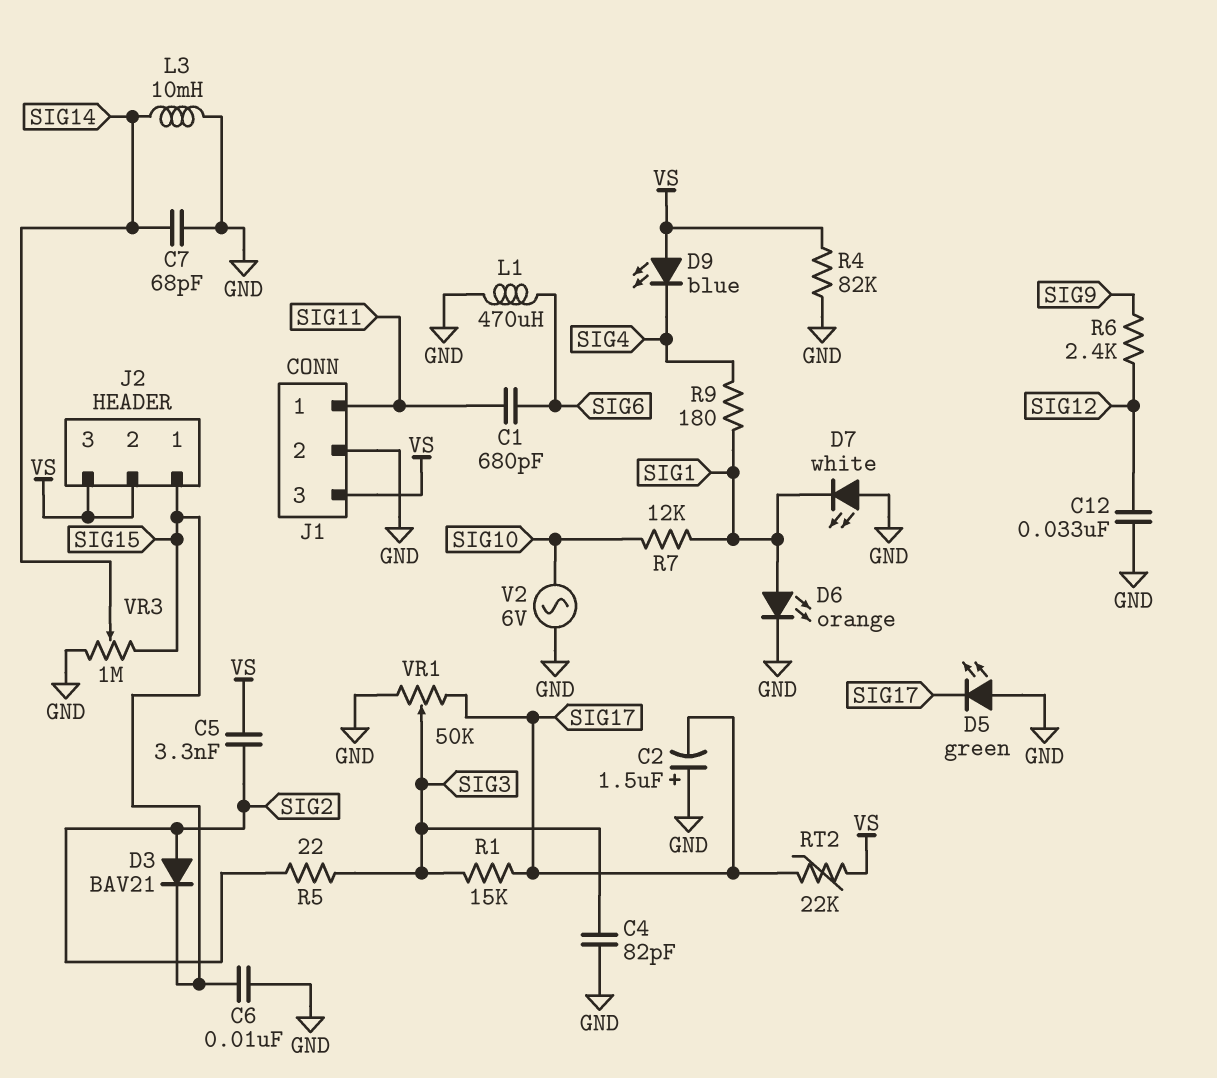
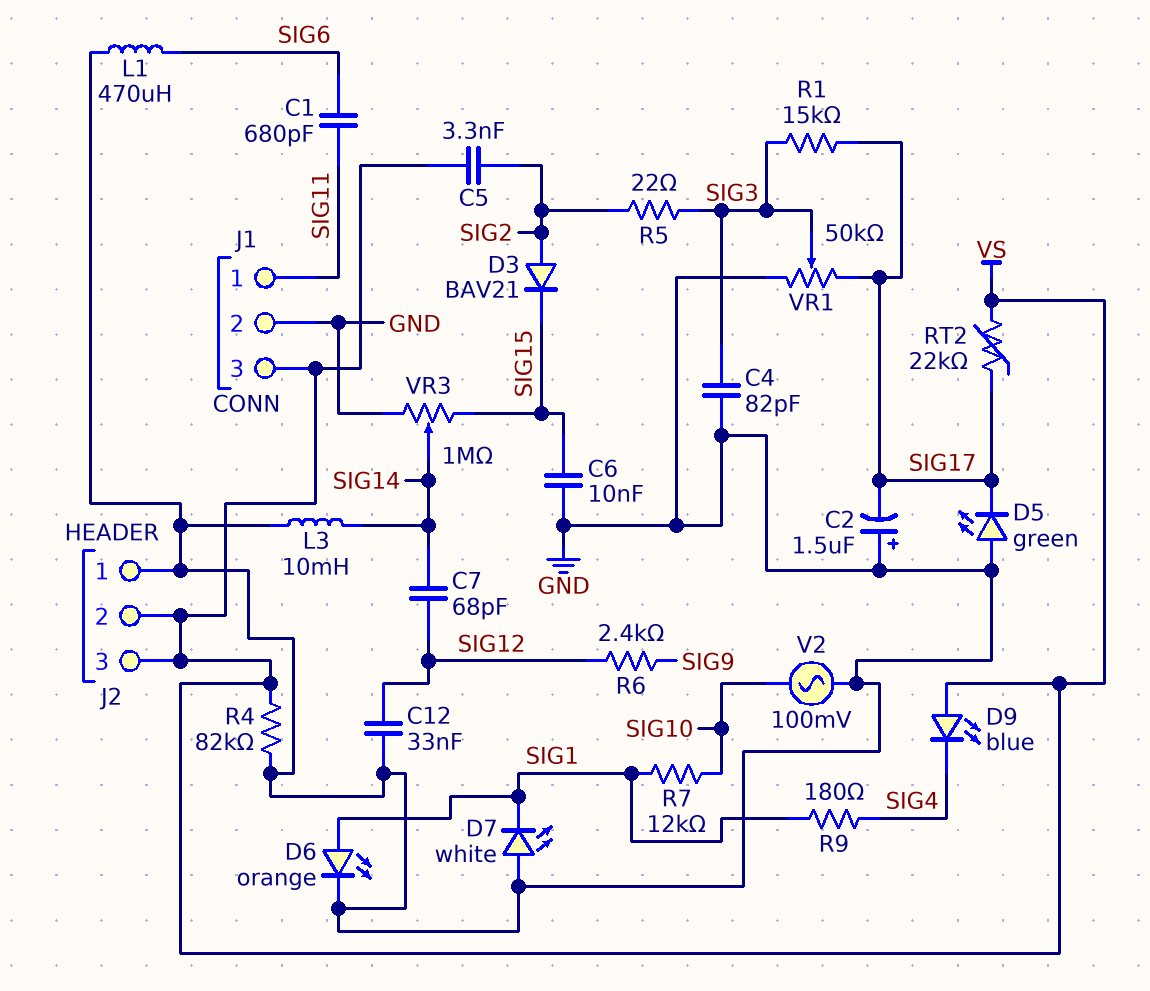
C7: 68pF (GND, SIG14) -> 68pF (SIG12, SIG14)
J2 pin 1: SIG15 -> GND
V2: AC 6V (GND, SIG10) -> AC 100mV (GND, SIG10)

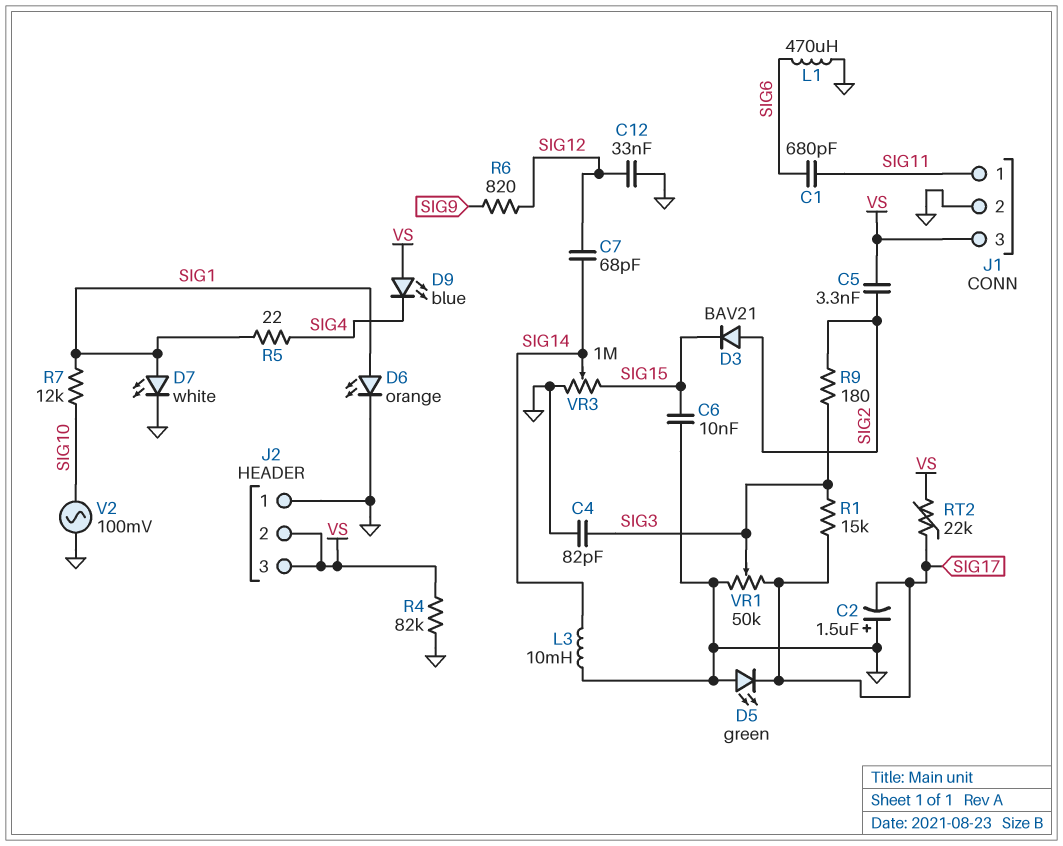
D7: LED white (A GND, K SIG1) -> LED white (A SIG1, K GND)
R5: 22 (SIG2, SIG3) -> 22 (SIG1, SIG4)
R6: 2.4k (SIG9, SIG12) -> 820 (SIG9, SIG12)
R9: 180 (SIG1, SIG4) -> 180 (SIG2, SIG3)

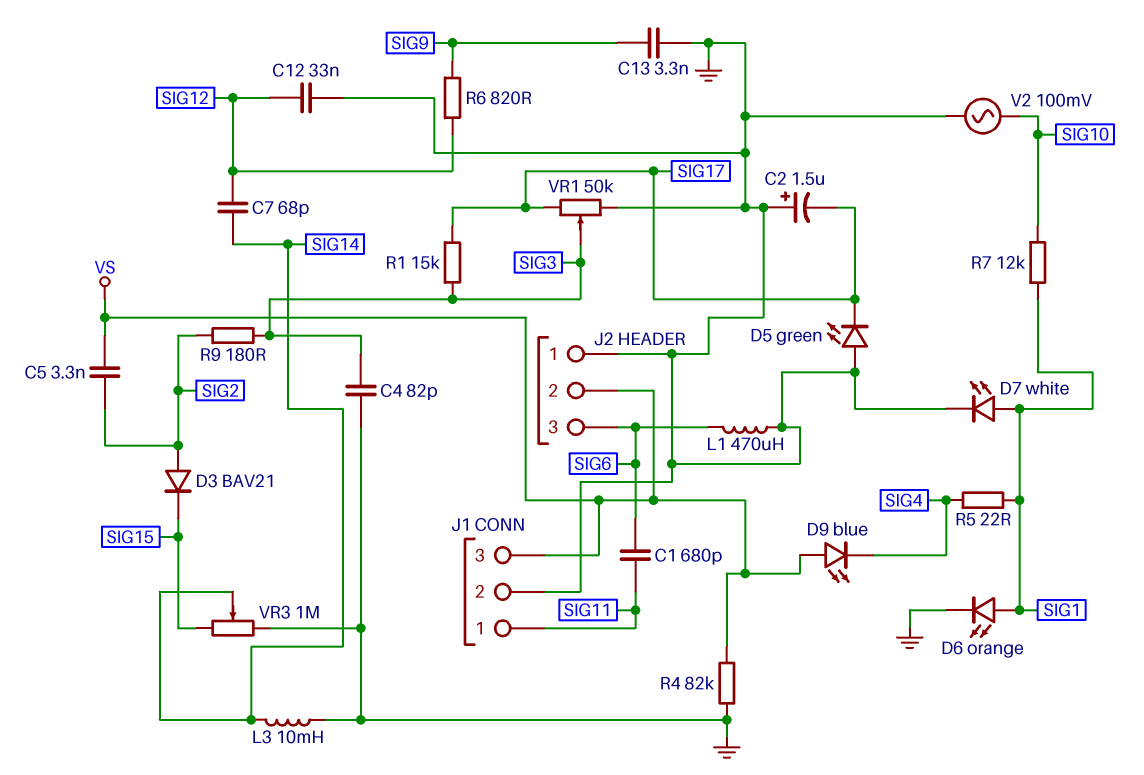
C6: 10nF (GND, SIG15) -> none
C13: none -> 3.3nF (GND, SIG9)
J2 pin 3: VS -> SIG6
RT2: 22k (SIG17, VS) -> none

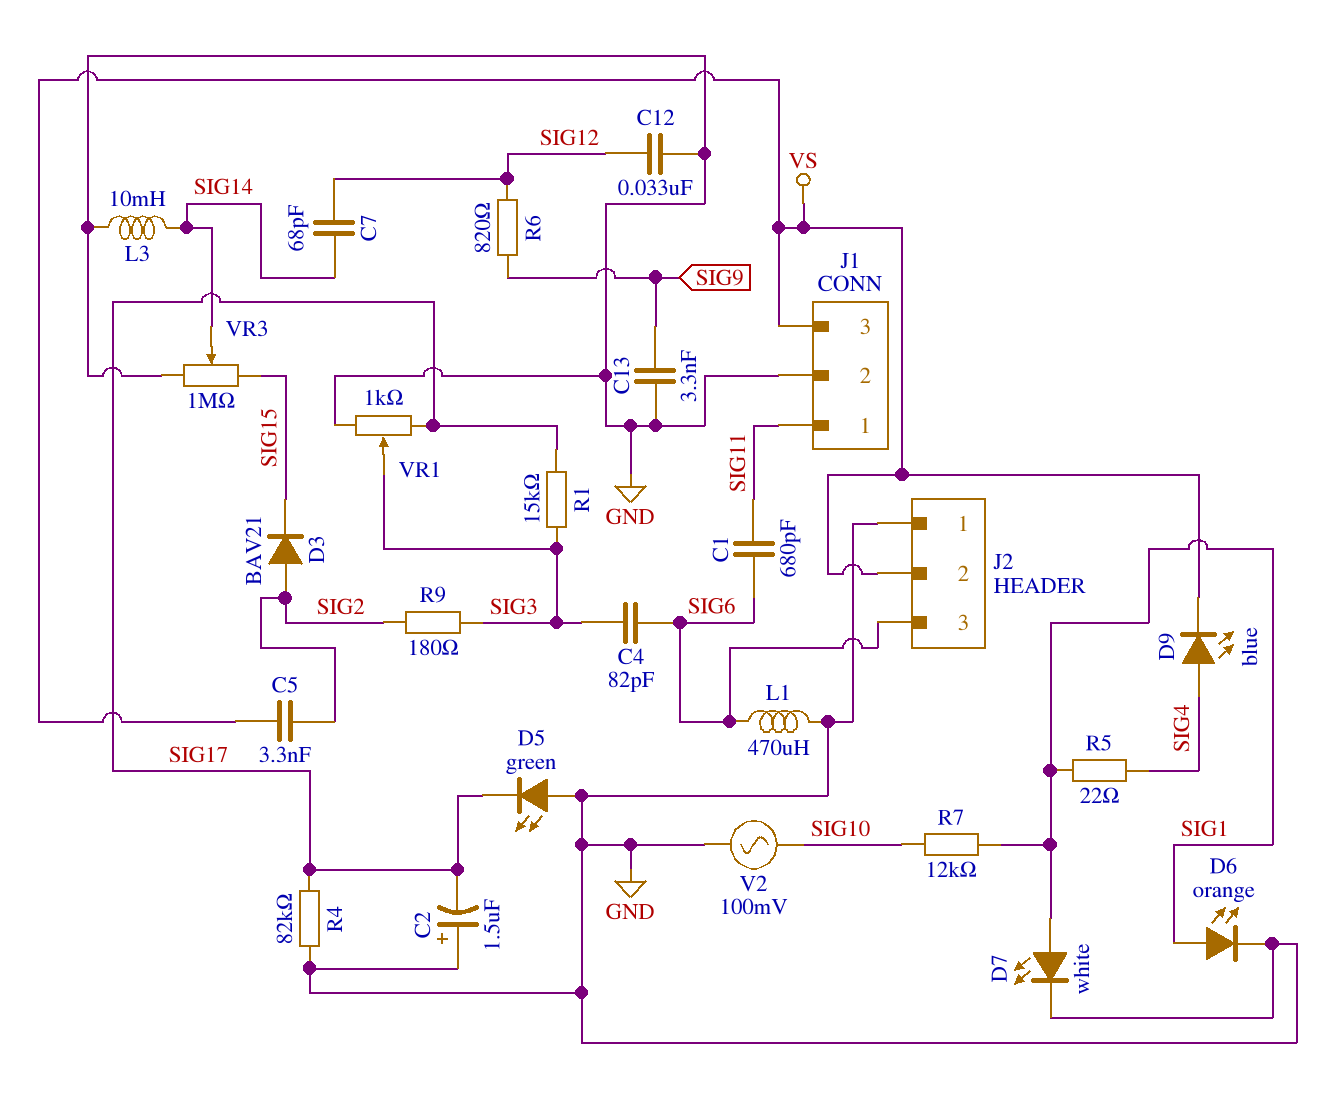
C4: 82pF (GND, SIG3) -> 82pF (SIG3, SIG6)
D9: LED blue (A VS, K SIG4) -> LED blue (A SIG4, K VS)
R4: 82k (GND, VS) -> 82k (GND, SIG17)
VR1: 50k (GND, SIG17, wiper SIG3) -> 1k (GND, SIG17, wiper SIG3)

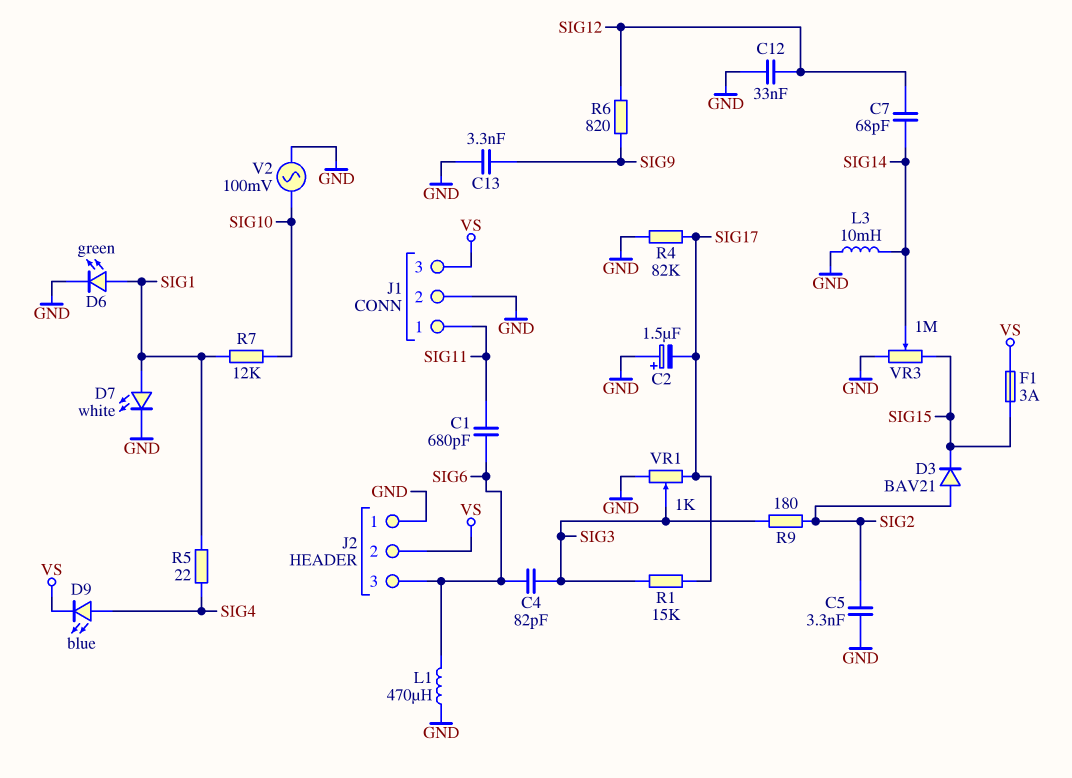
C5: 3.3nF (SIG2, VS) -> 3.3nF (GND, SIG2)
D5: LED green (A GND, K SIG17) -> none
D6: LED orange (A SIG1, K GND) -> LED green (A SIG1, K GND)
F1: none -> 3A (SIG15, VS)

